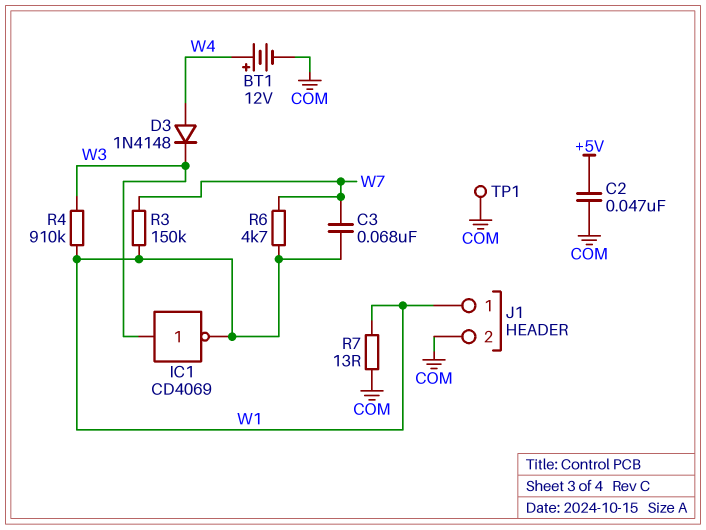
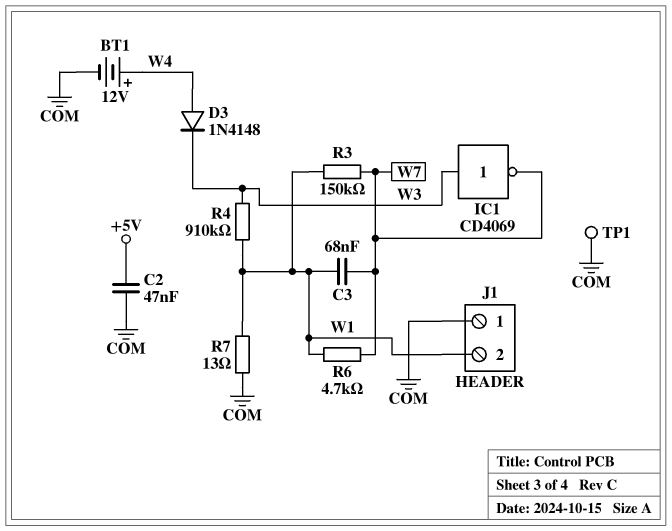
IC1: NOT CD4069 (in W3, out W1) -> NOT CD4069 (in W3, out W7)
J1 pin 1: W1 -> COM
J1 pin 2: COM -> W1

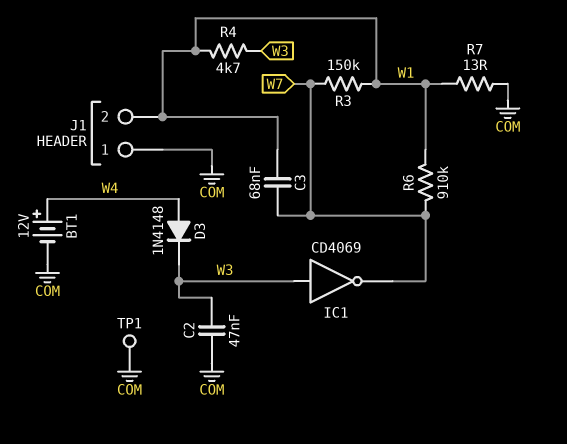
C2: 47nF (+5V, COM) -> 47nF (COM, W3)
R4: 910k (W1, W3) -> 4.7k (W1, W3)
R6: 4.7k (W1, W7) -> 910k (W1, W7)

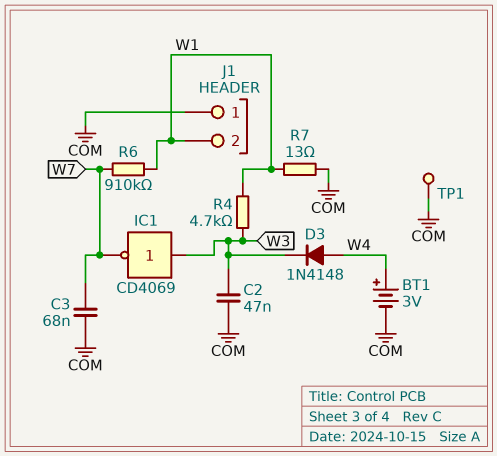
BT1: 12V (plus W4, minus COM) -> 3V (plus W4, minus COM)
C3: 68nF (W1, W7) -> 68nF (COM, W7)
R3: 150k (W1, W7) -> none

